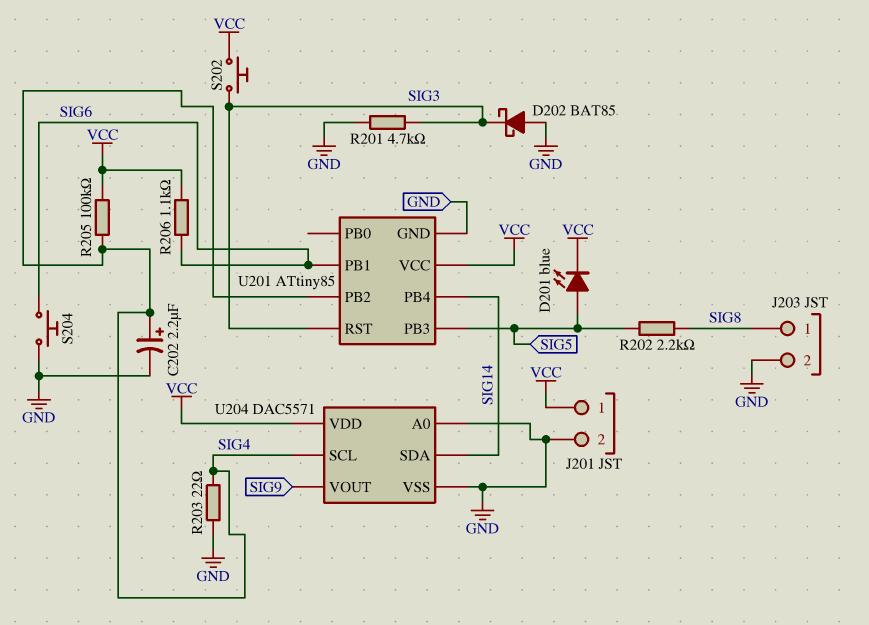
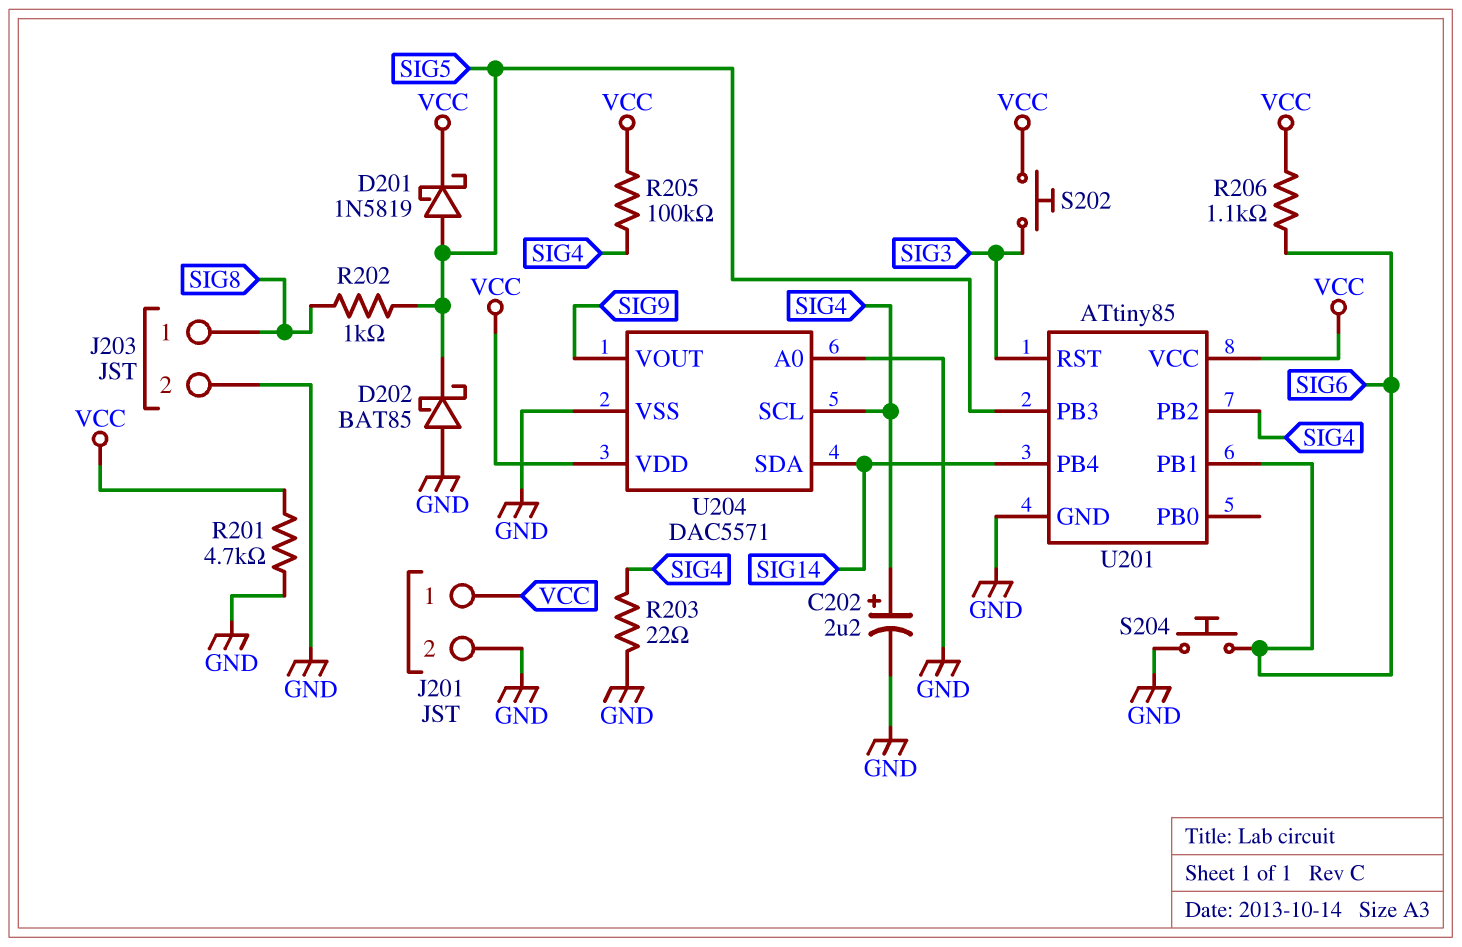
D201: LED blue (A SIG5, K VCC) -> schottky 1N5819 (A SIG5, K VCC)
D202: schottky BAT85 (A GND, K SIG3) -> schottky BAT85 (A GND, K SIG5)
R201: 4.7k (GND, SIG3) -> 4.7k (GND, VCC)
R202: 2.2k (SIG5, SIG8) -> 1k (SIG5, SIG8)

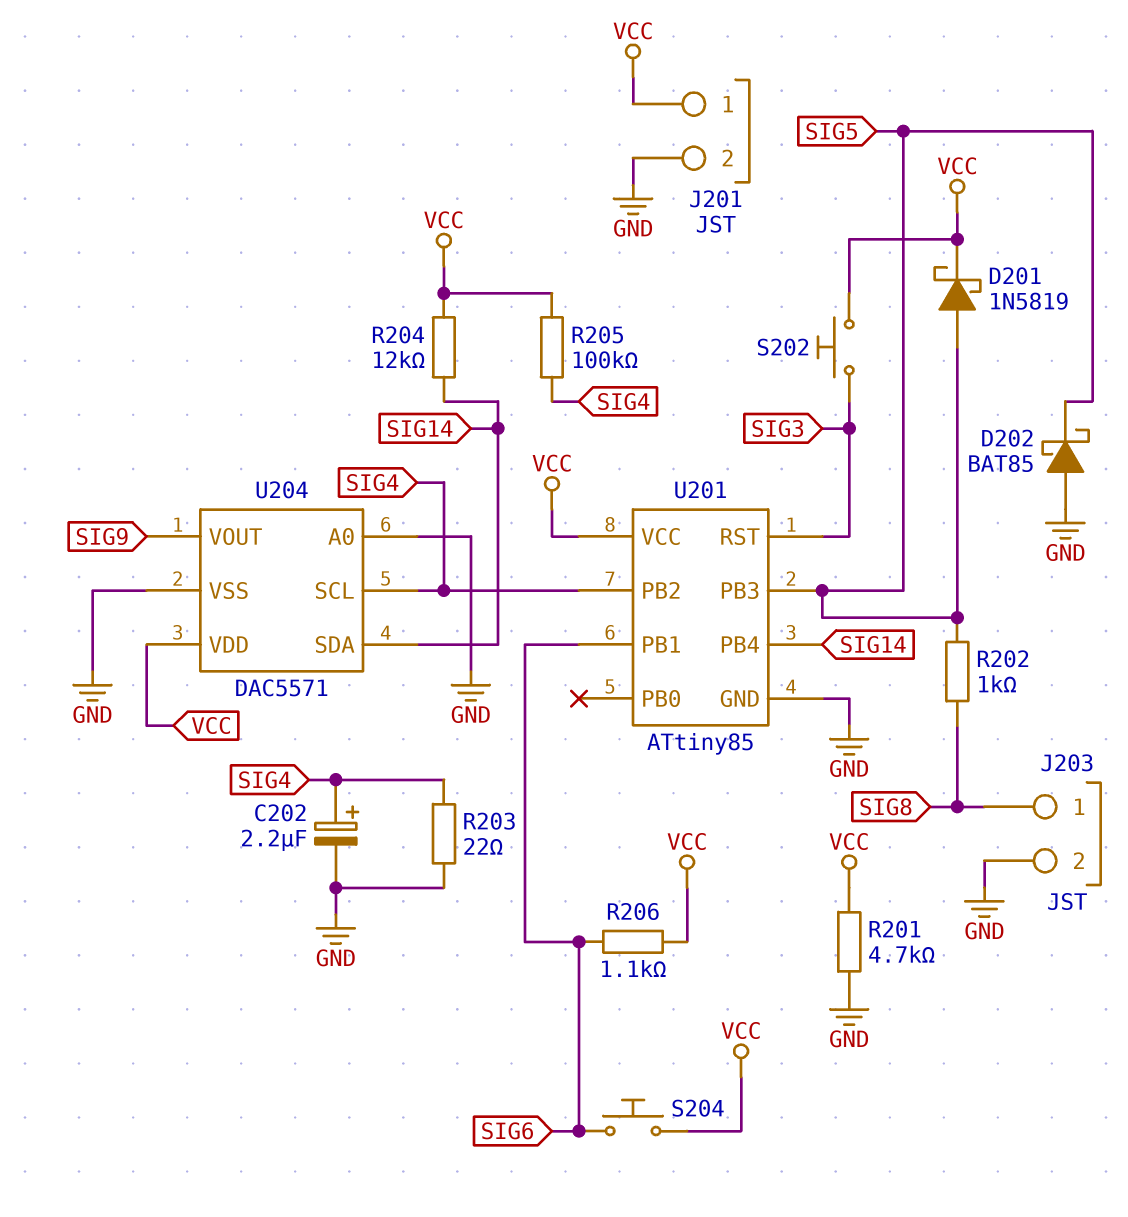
R204: none -> 12k (SIG14, VCC)
S204: button (GND, SIG6) -> button (SIG6, VCC)

